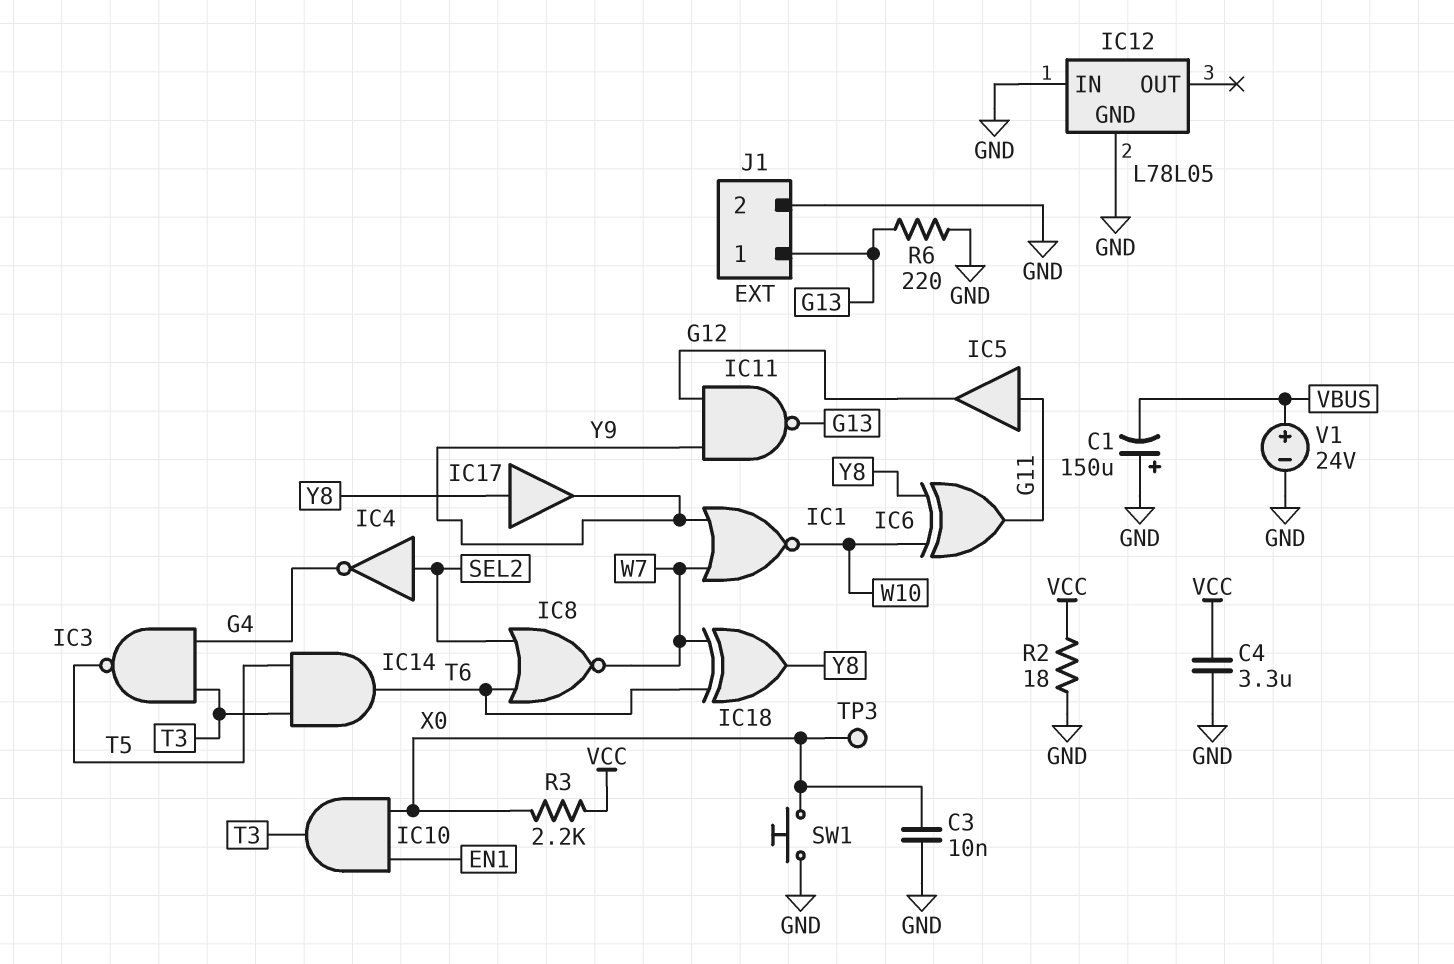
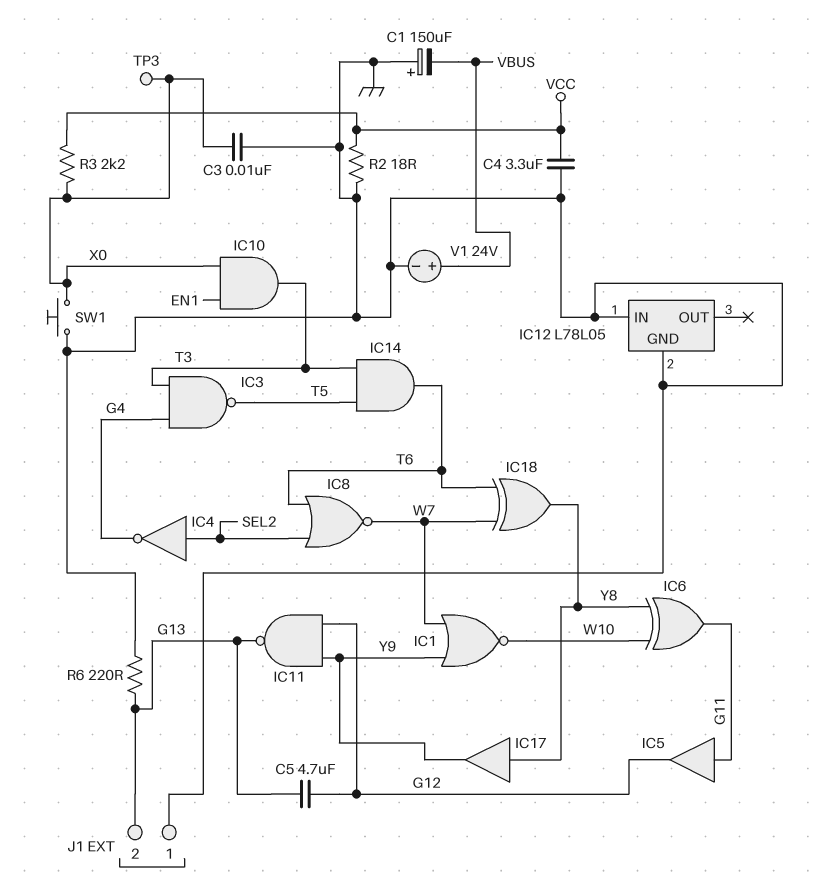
C5: none -> 4.7uF (G12, G13)
J1 pin 1: G13 -> GND
J1 pin 2: GND -> G13

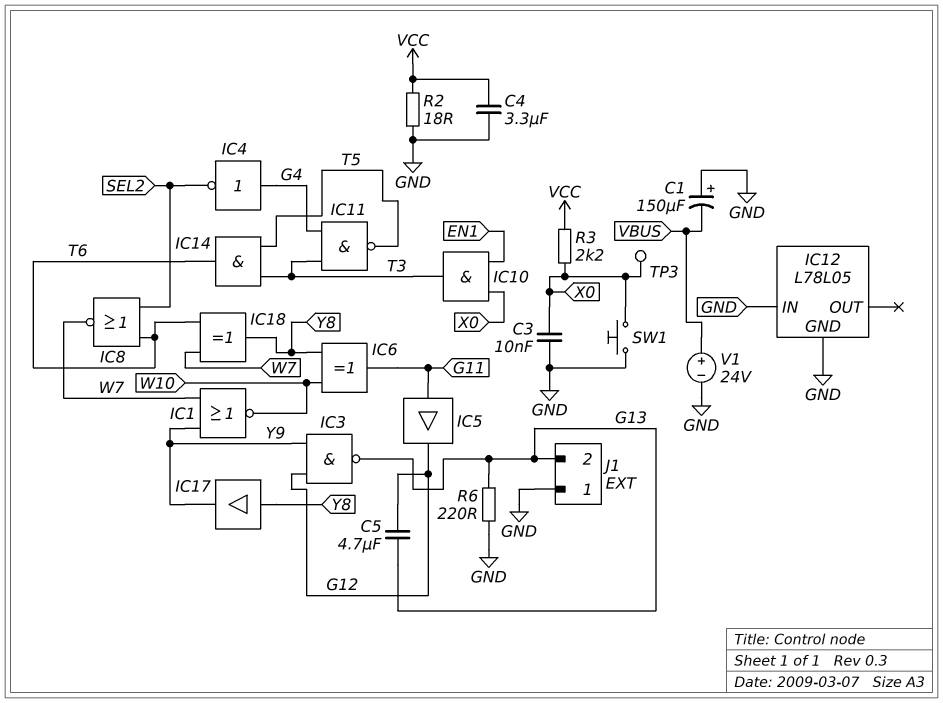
IC3: NAND (in G4, in T3, out T5) -> NAND (in G12, in Y9, out G13)
IC4: NOT (in SEL2, out G4) -> NOT (in G4, out SEL2)
IC11: NAND (in G12, in Y9, out G13) -> NAND (in G4, in T3, out T5)

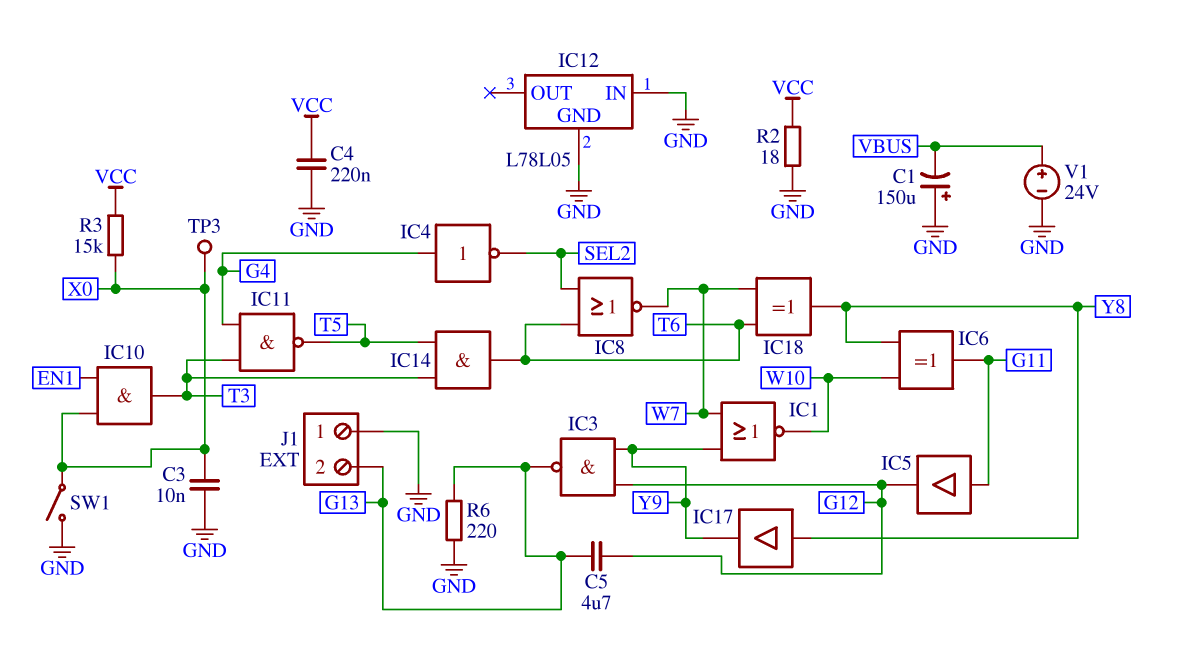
C4: 3.3uF (GND, VCC) -> 220nF (GND, VCC)
R3: 2.2k (VCC, X0) -> 15k (VCC, X0)
SW1: button (GND, X0) -> switch (GND, X0)

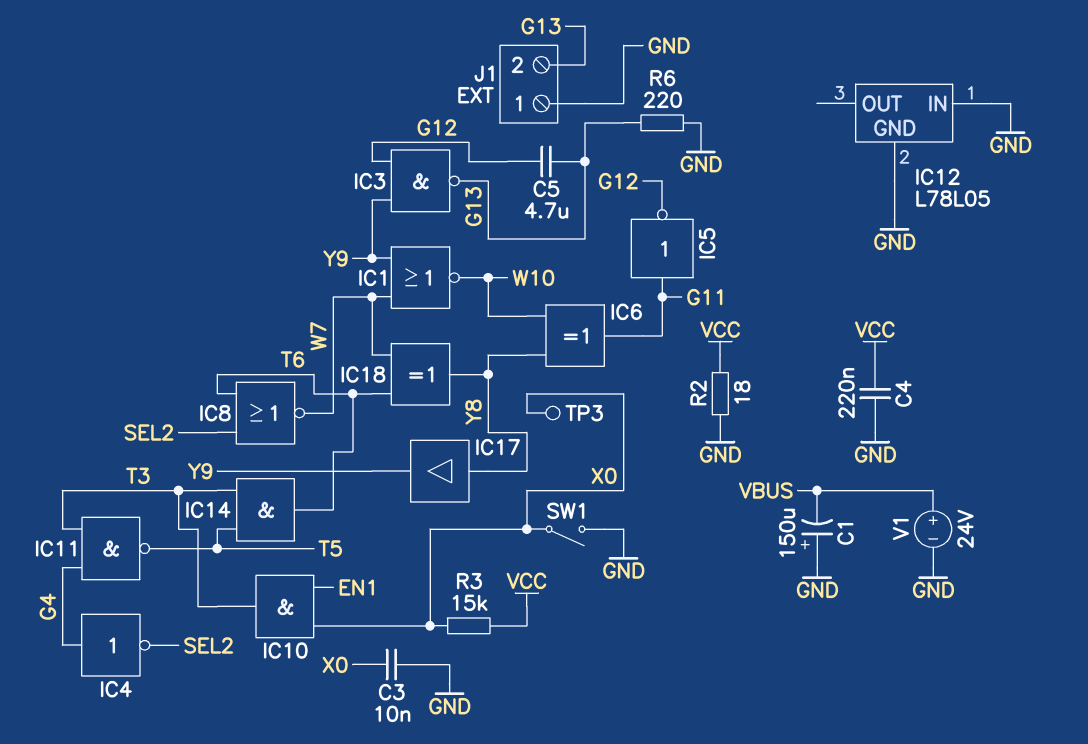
IC5: buffer (in G11, out G12) -> NOT (in G11, out G12)

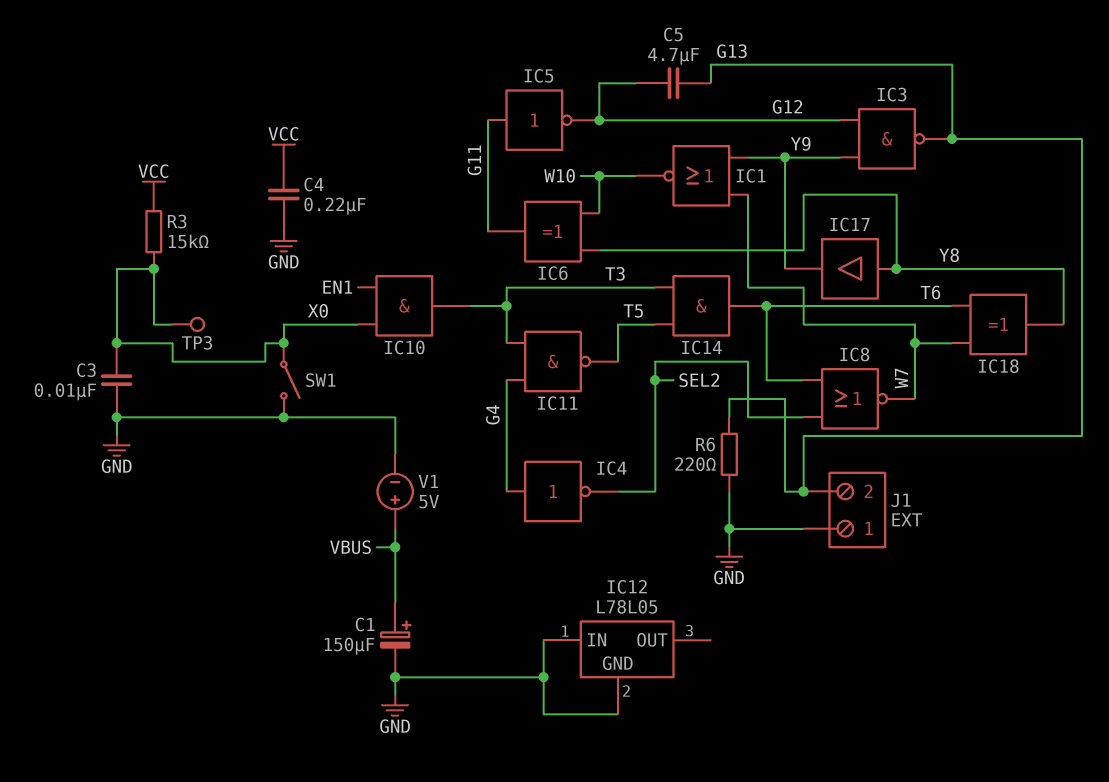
C1: 150uF (plus GND, minus VBUS) -> 150uF (plus VBUS, minus GND)
R2: 18 (GND, VCC) -> none
V1: 24V (plus VBUS, minus GND) -> 5V (plus VBUS, minus GND)

